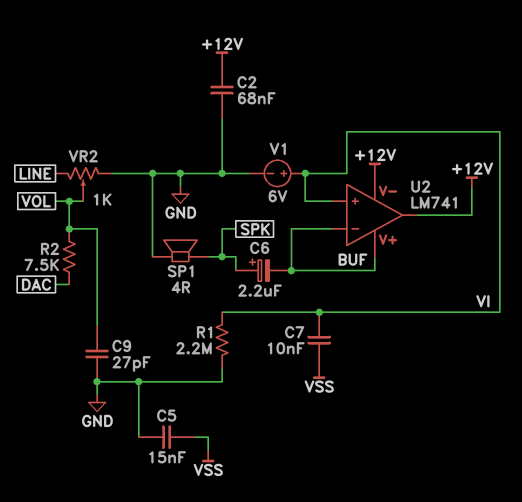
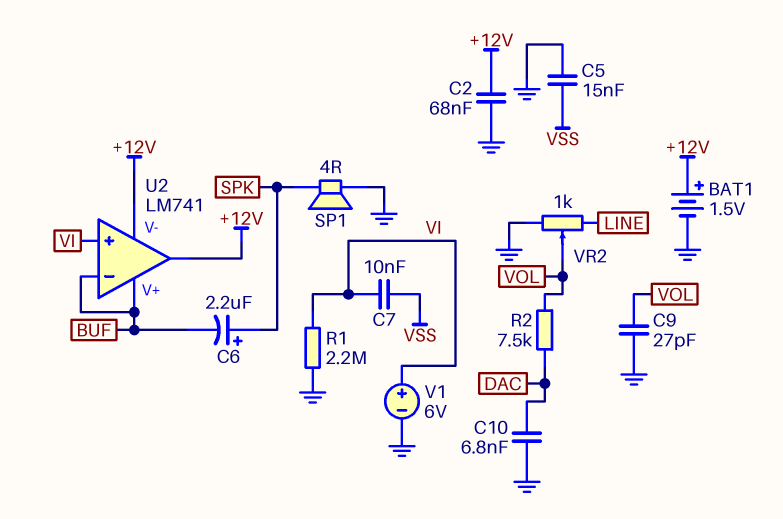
BAT1: none -> 1.5V (plus +12V, minus GND)
C10: none -> 6.8nF (DAC, GND)

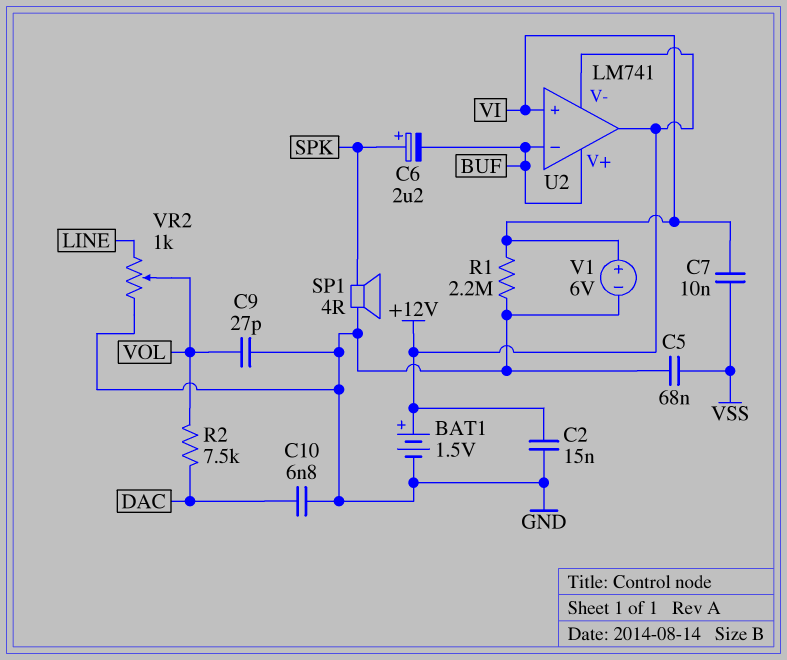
C2: 68nF (+12V, GND) -> 15nF (+12V, GND)
C5: 15nF (GND, VSS) -> 68nF (GND, VSS)

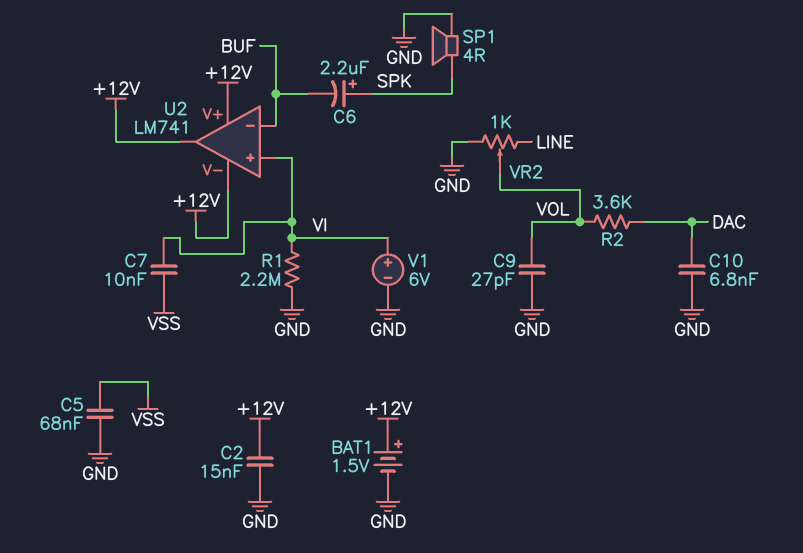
R2: 7.5k (DAC, VOL) -> 3.6k (DAC, VOL)
U2 pin V+: BUF -> +12V

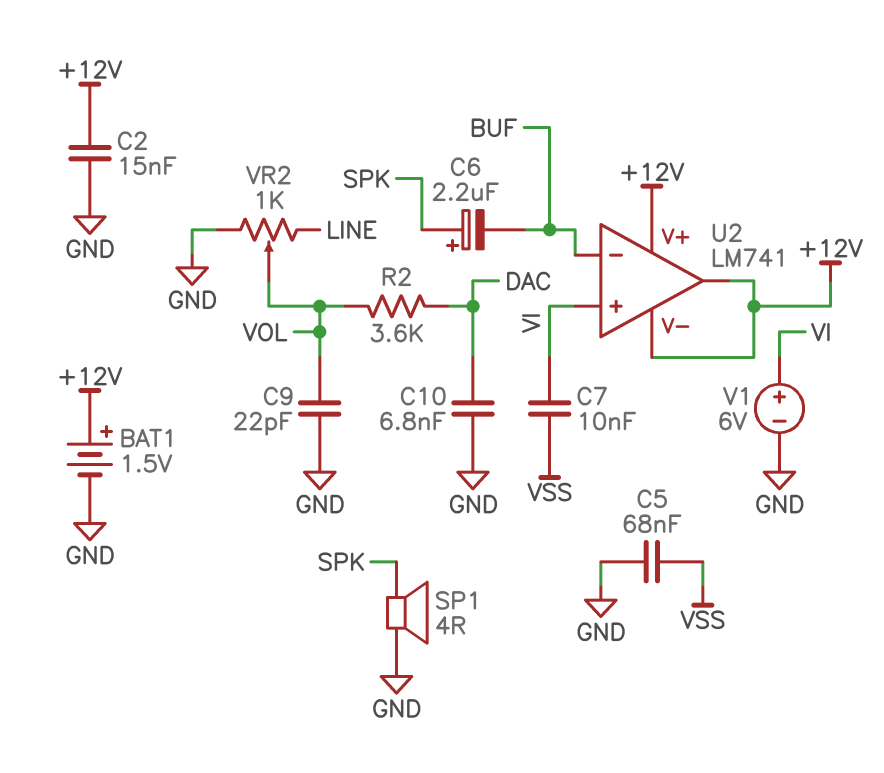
C9: 27pF (GND, VOL) -> 22pF (GND, VOL)
R1: 2.2M (GND, VI) -> none

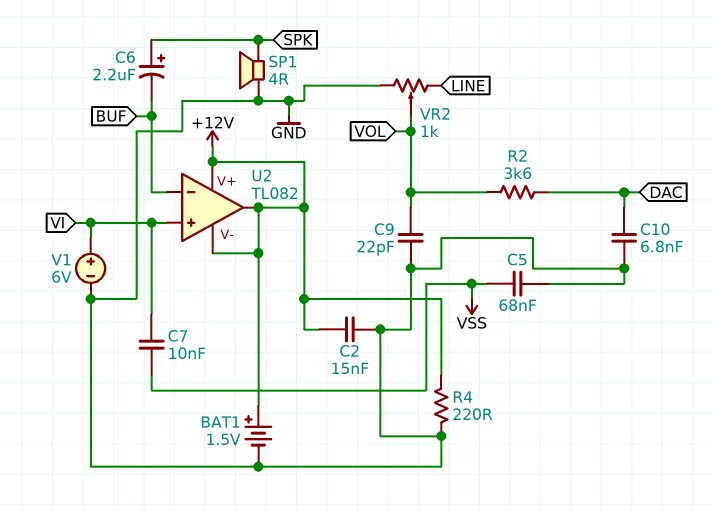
R4: none -> 220 (+12V, GND)
U2: LM741 -> TL082

